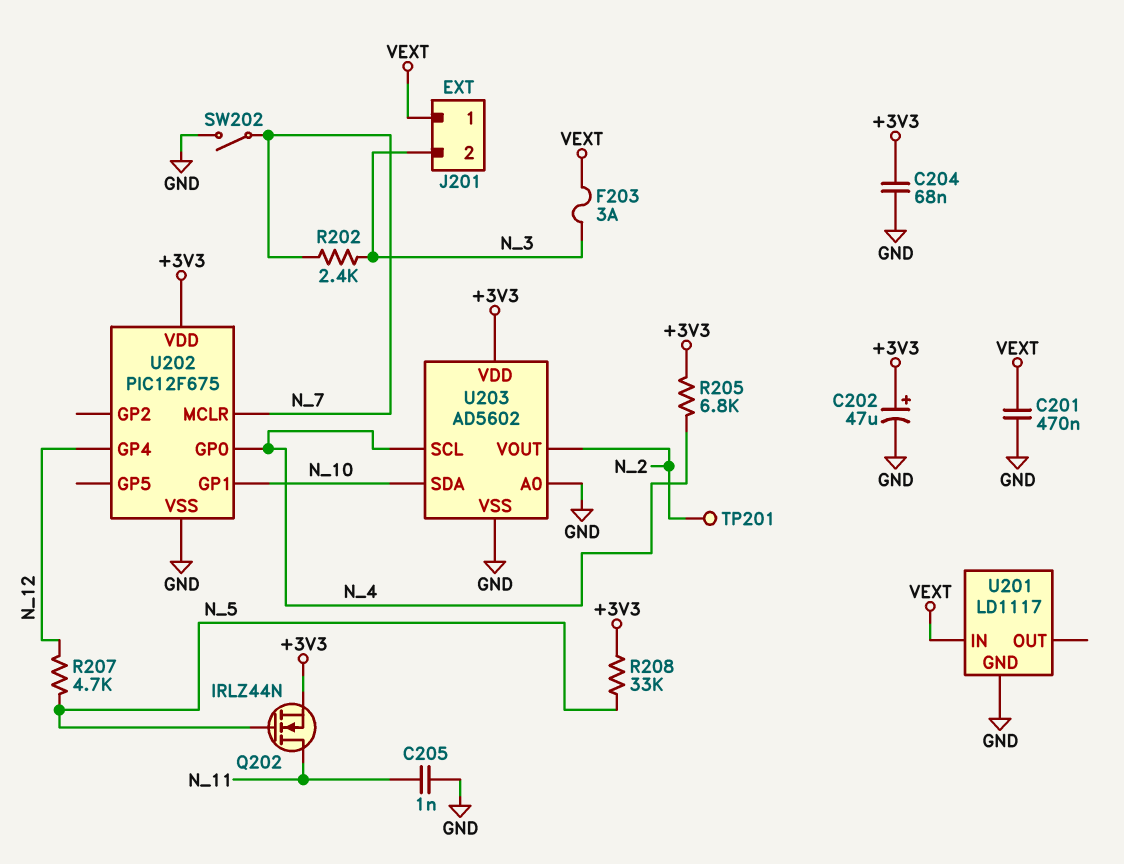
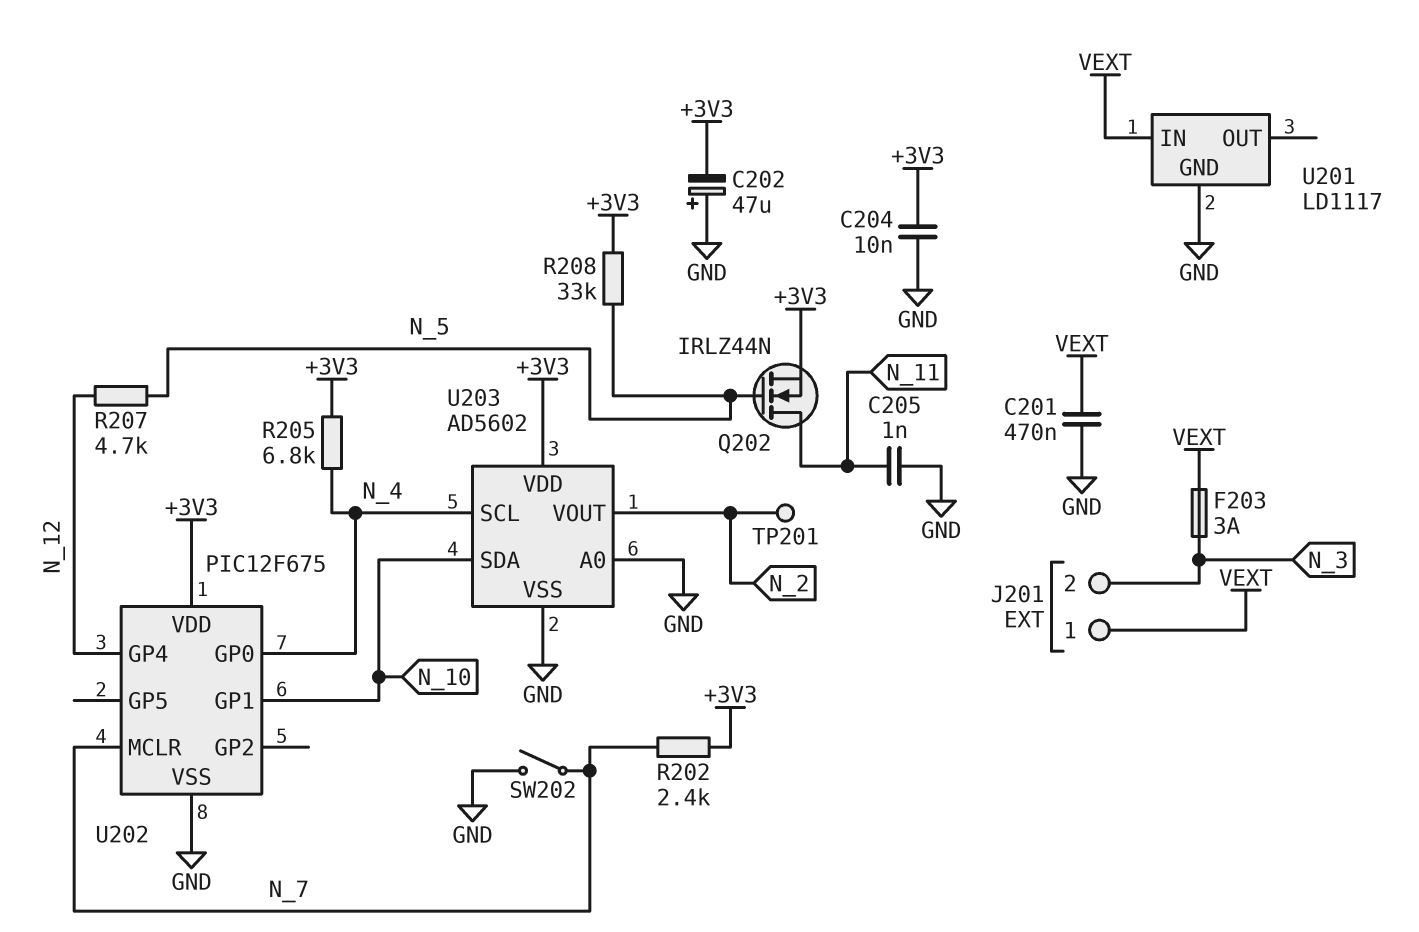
C202: 47uF (plus +3V3, minus GND) -> 47uF (plus GND, minus +3V3)
C204: 68nF (+3V3, GND) -> 10nF (+3V3, GND)
R202: 2.4k (N_3, N_7) -> 2.4k (+3V3, N_7)

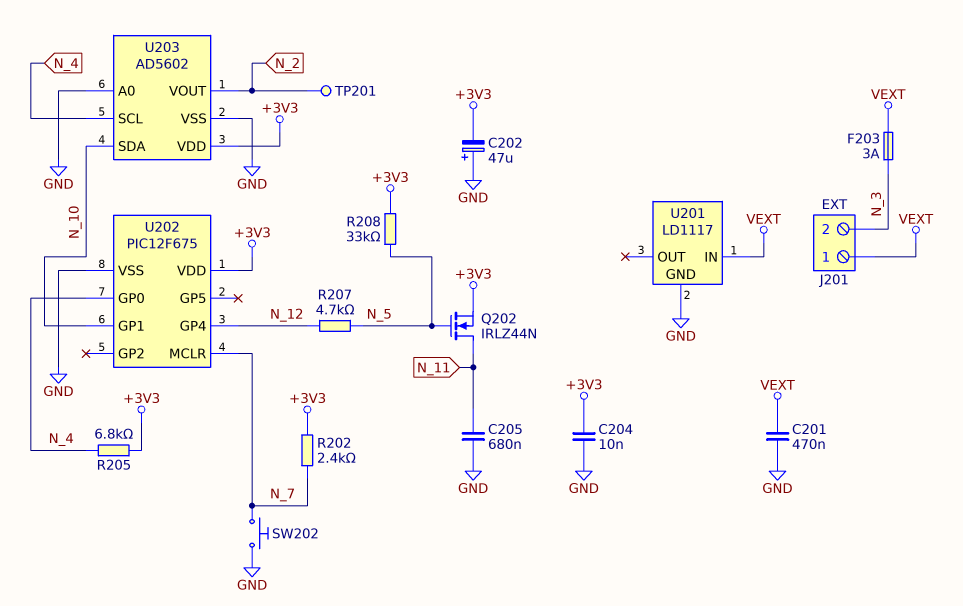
C205: 1nF (GND, N_11) -> 680nF (GND, N_11)
SW202: switch (GND, N_7) -> button (GND, N_7)

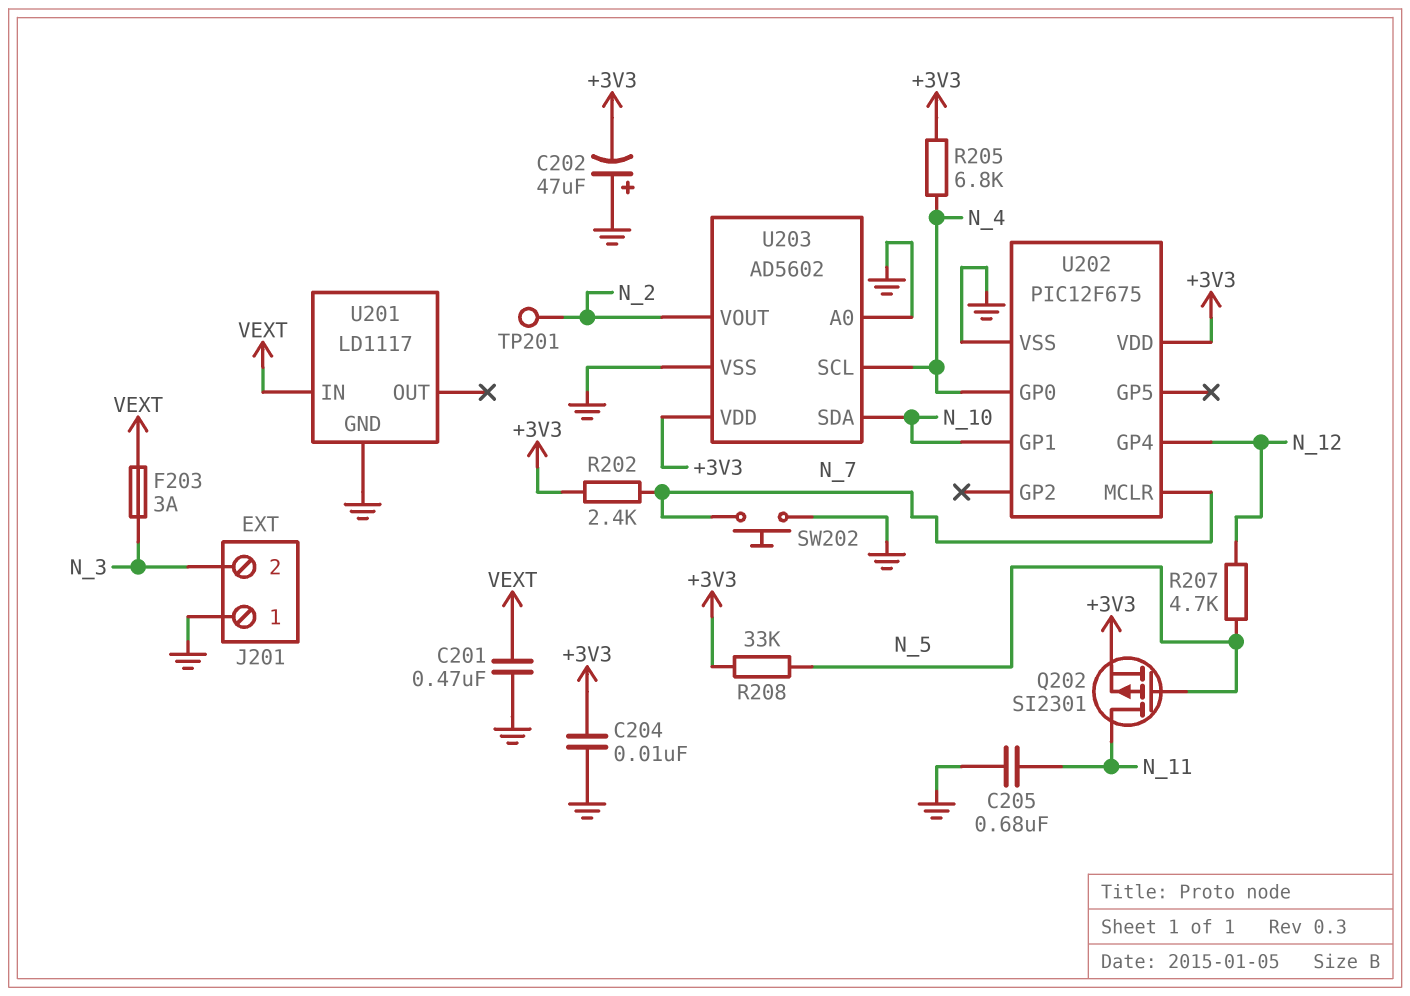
J201 pin 1: VEXT -> GND
Q202: NMOS IRLZ44N (G N_5, D N_11, S +3V3) -> PMOS SI2301 (G N_5, D N_11, S +3V3)

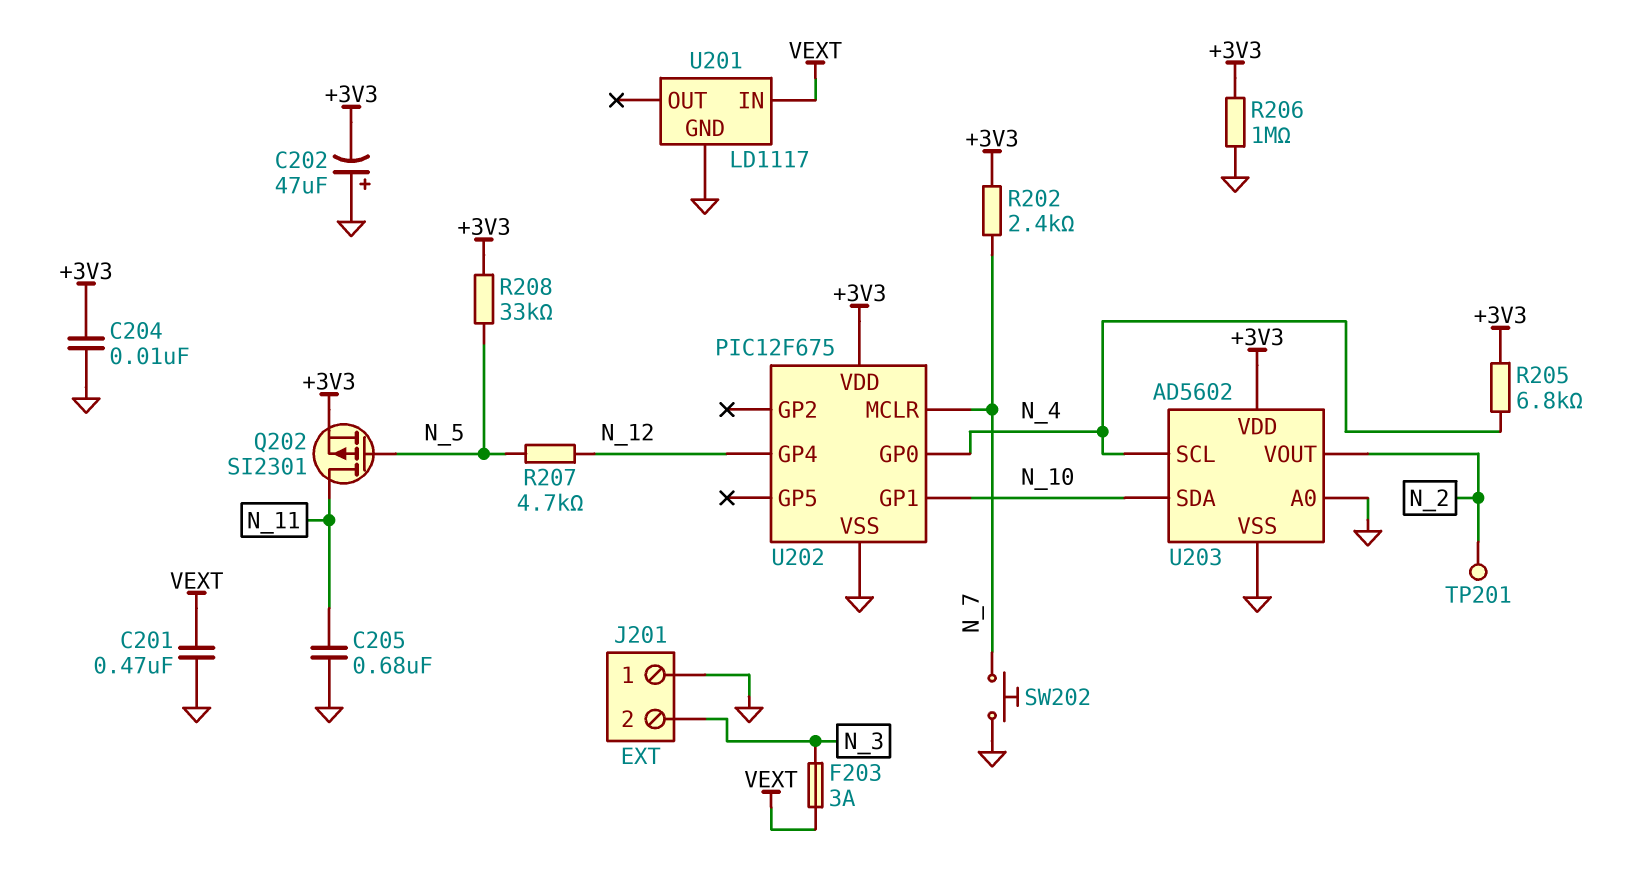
R206: none -> 1M (+3V3, GND)

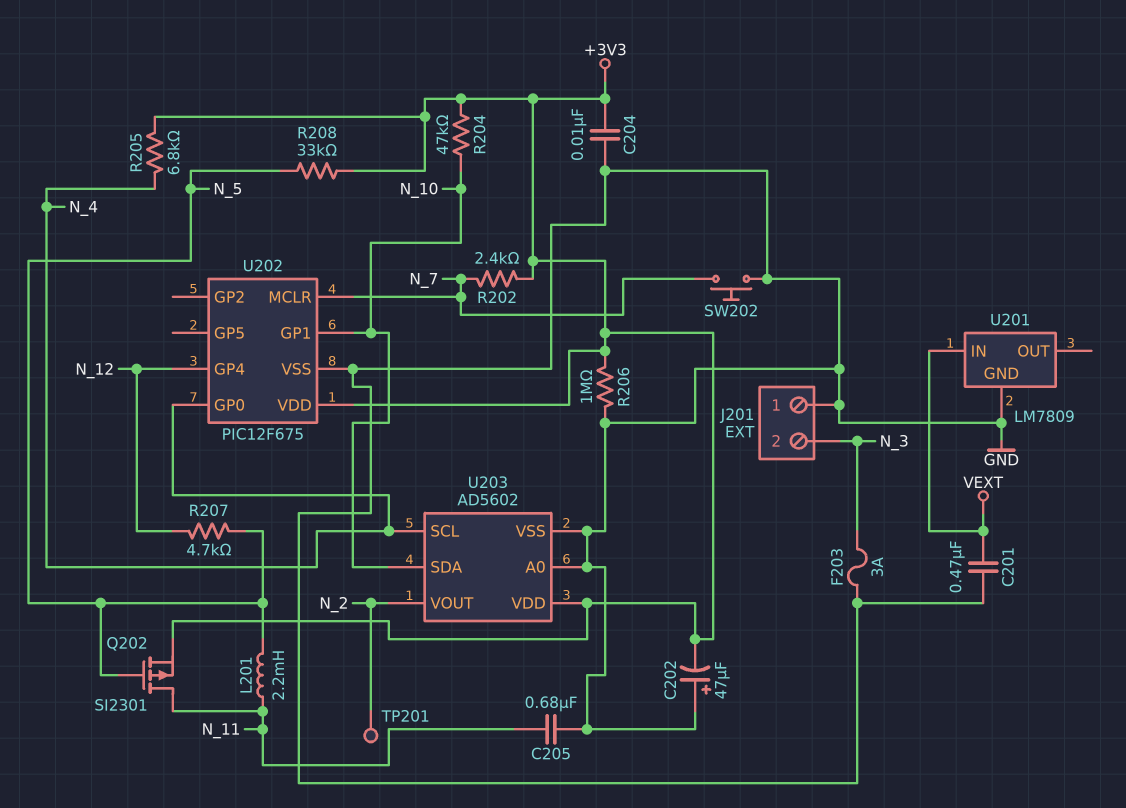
F203: 3A (N_3, VEXT) -> 3A (GND, N_3)
L201: none -> 2.2mH (N_5, N_11)
R204: none -> 47k (+3V3, N_10)
U201: LD1117 -> LM7809

